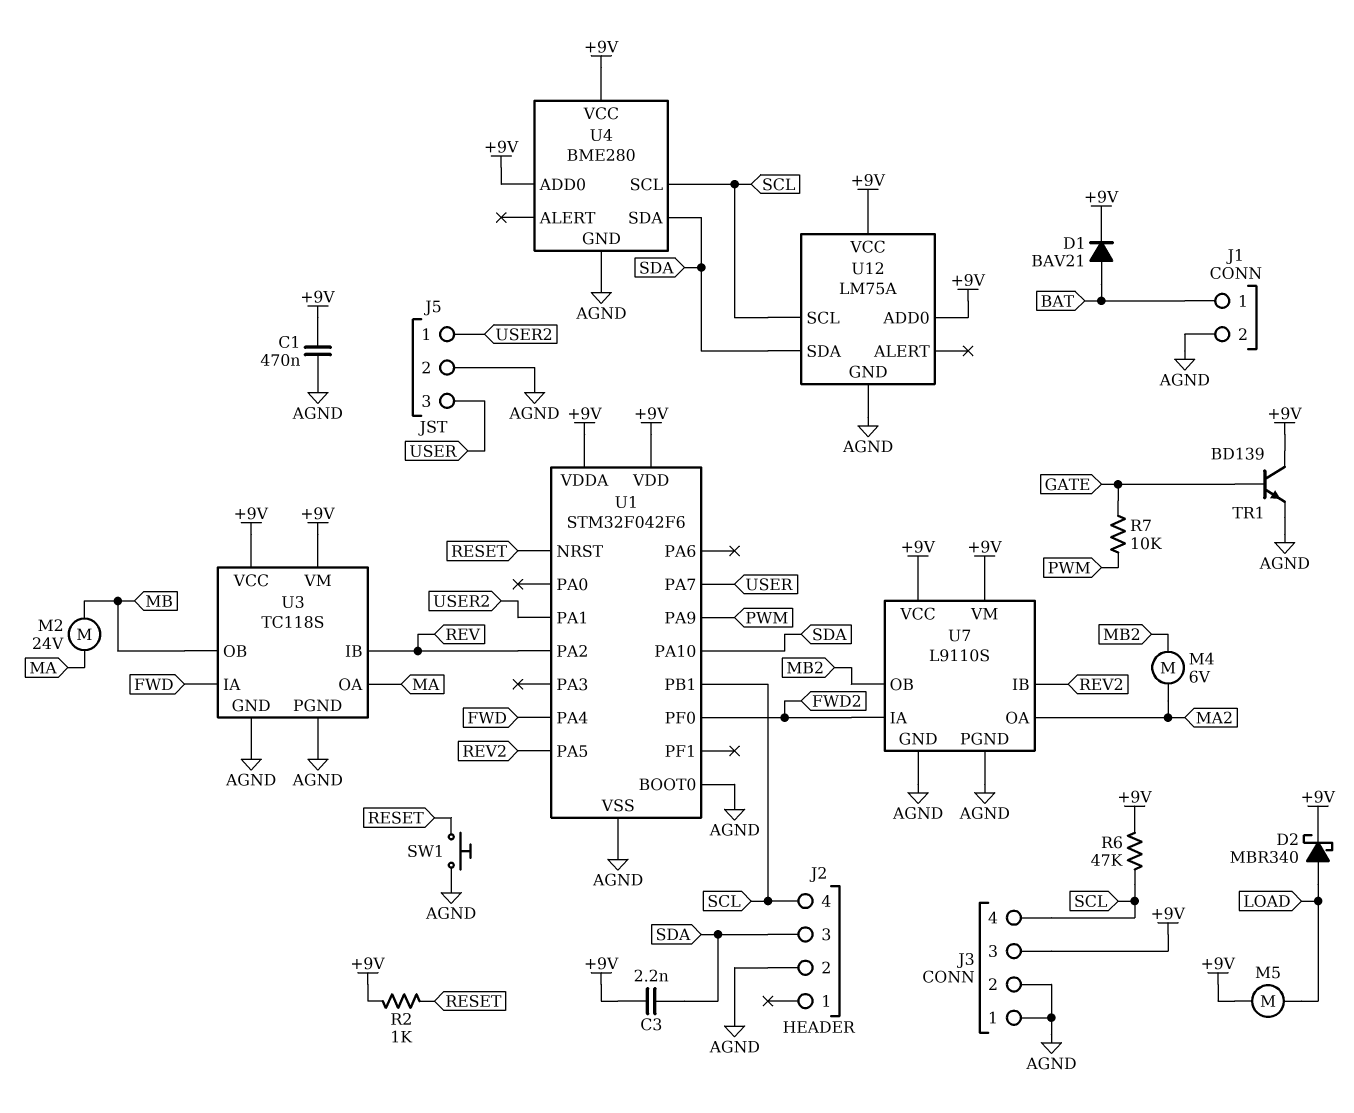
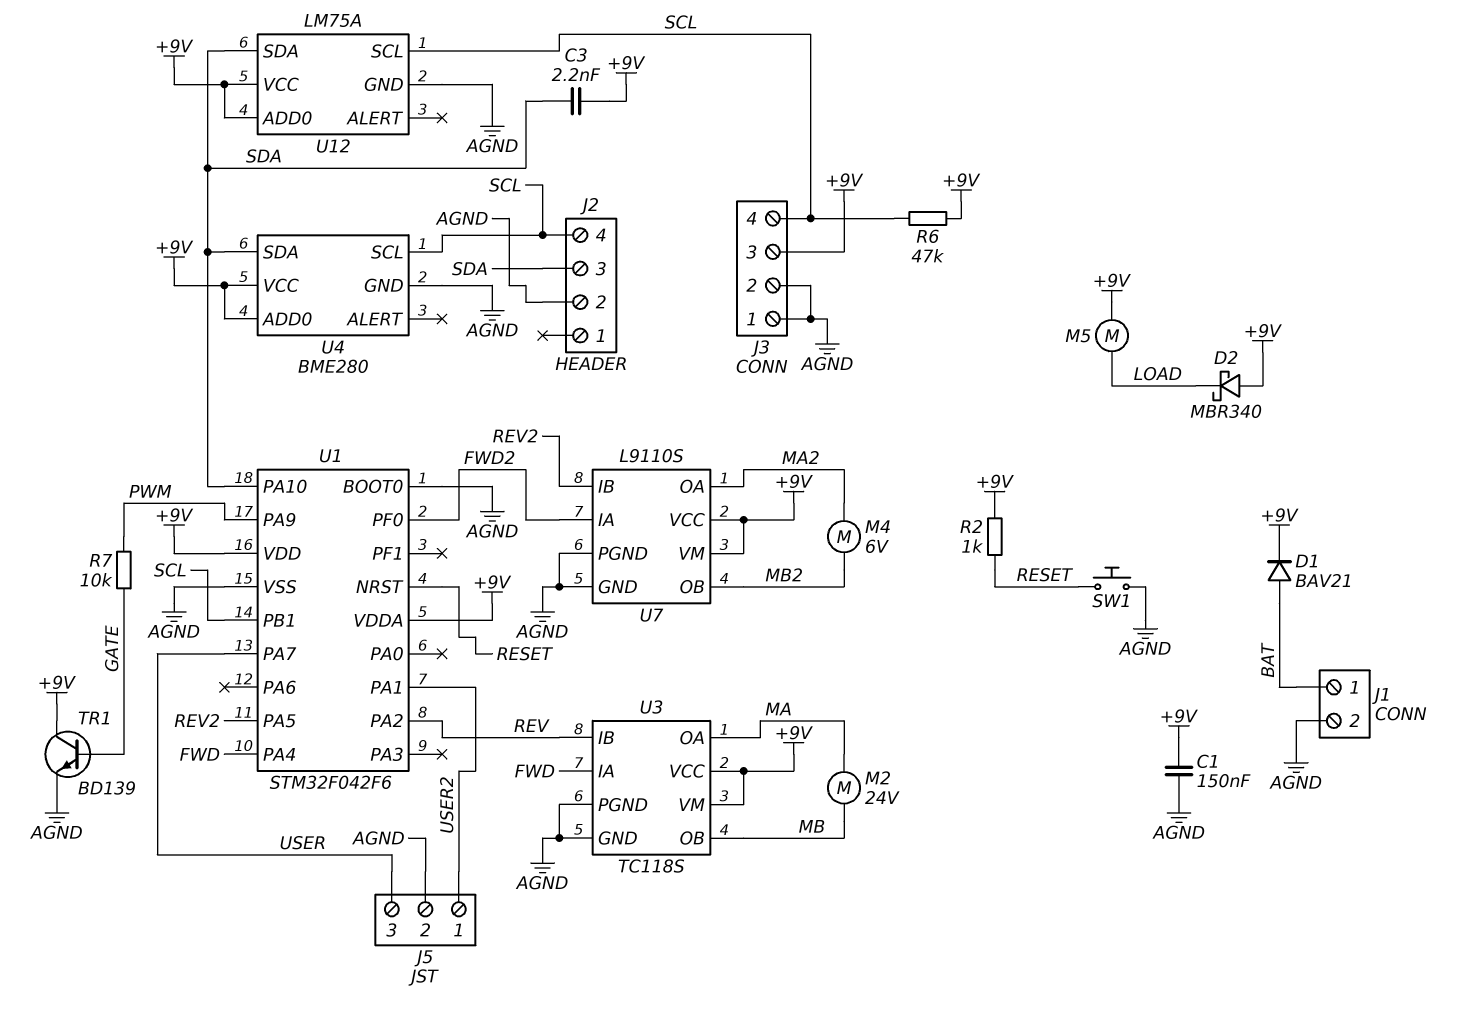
C1: 470nF (+9V, AGND) -> 150nF (+9V, AGND)
D2: schottky MBR340 (A LOAD, K +9V) -> schottky MBR340 (A +9V, K LOAD)

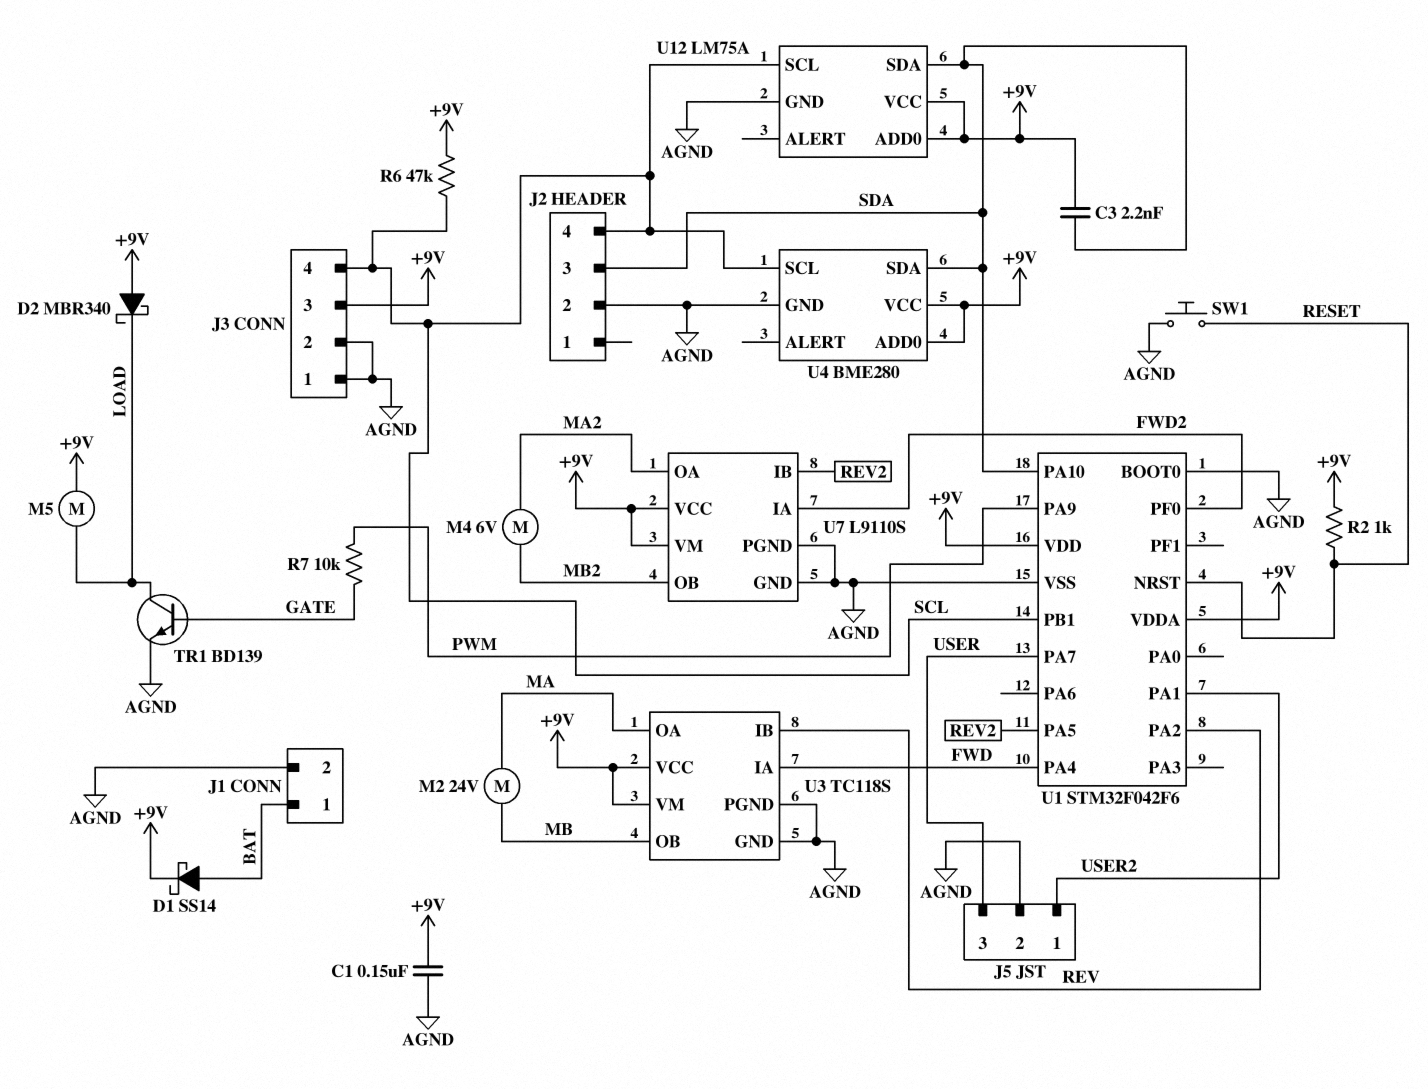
D1: diode BAV21 (A BAT, K +9V) -> schottky SS14 (A BAT, K +9V)
TR1: NPN BD139 (B GATE, C +9V, E AGND) -> NPN BD139 (B GATE, C LOAD, E AGND)

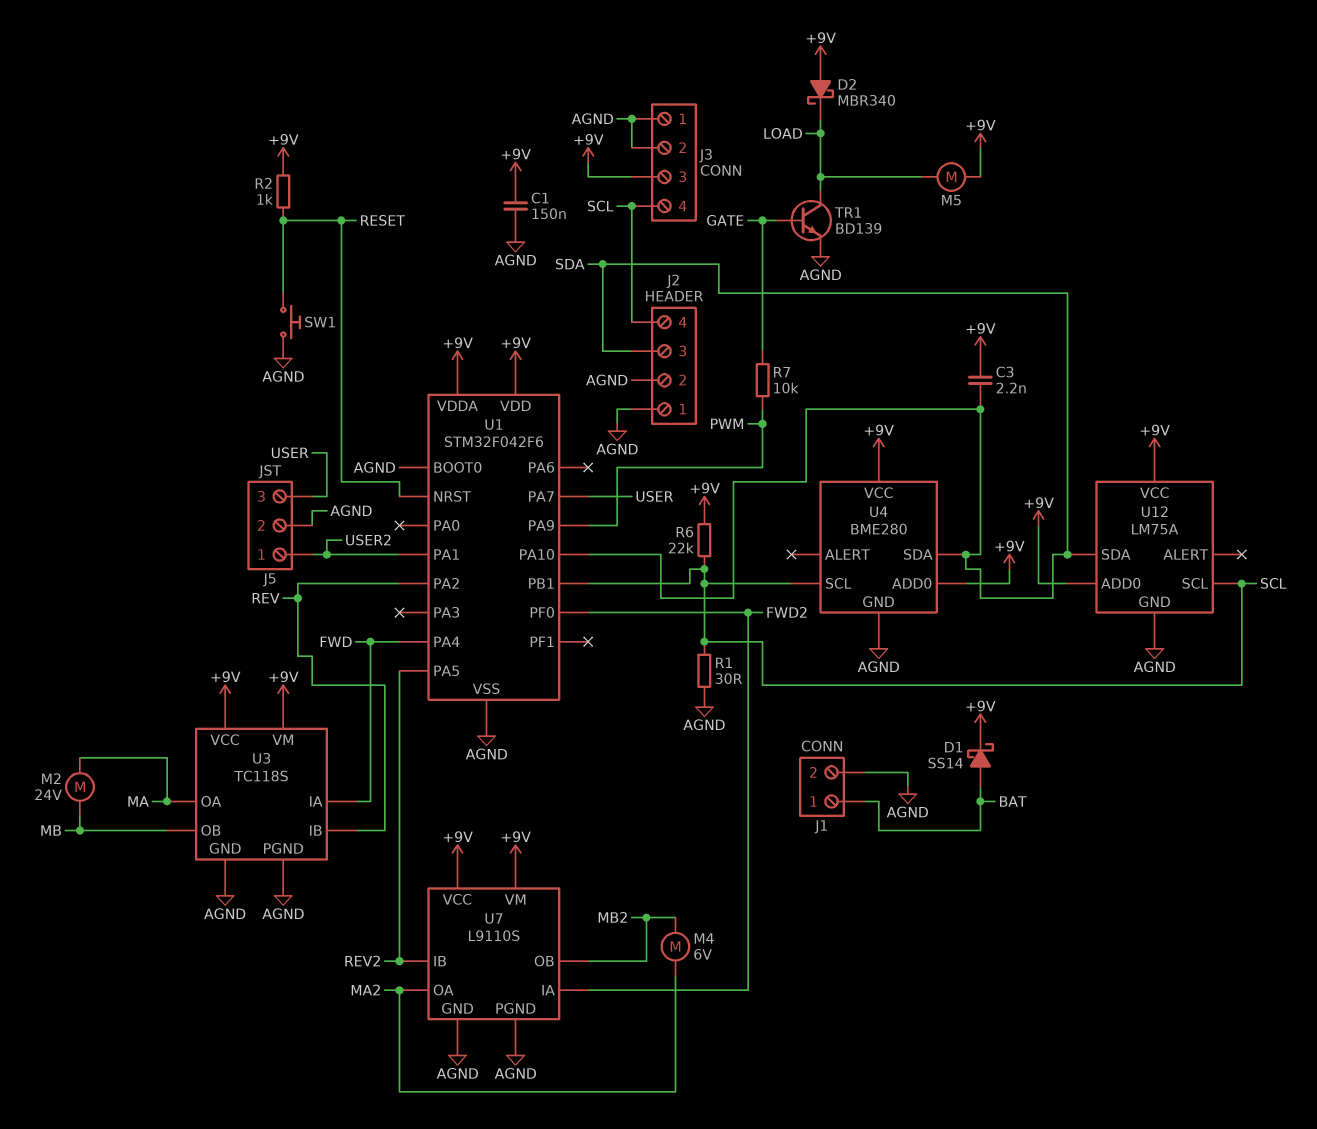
J2 pin 1: none -> AGND
R1: none -> 30 (AGND, SCL)
R6: 47k (+9V, SCL) -> 22k (+9V, SCL)

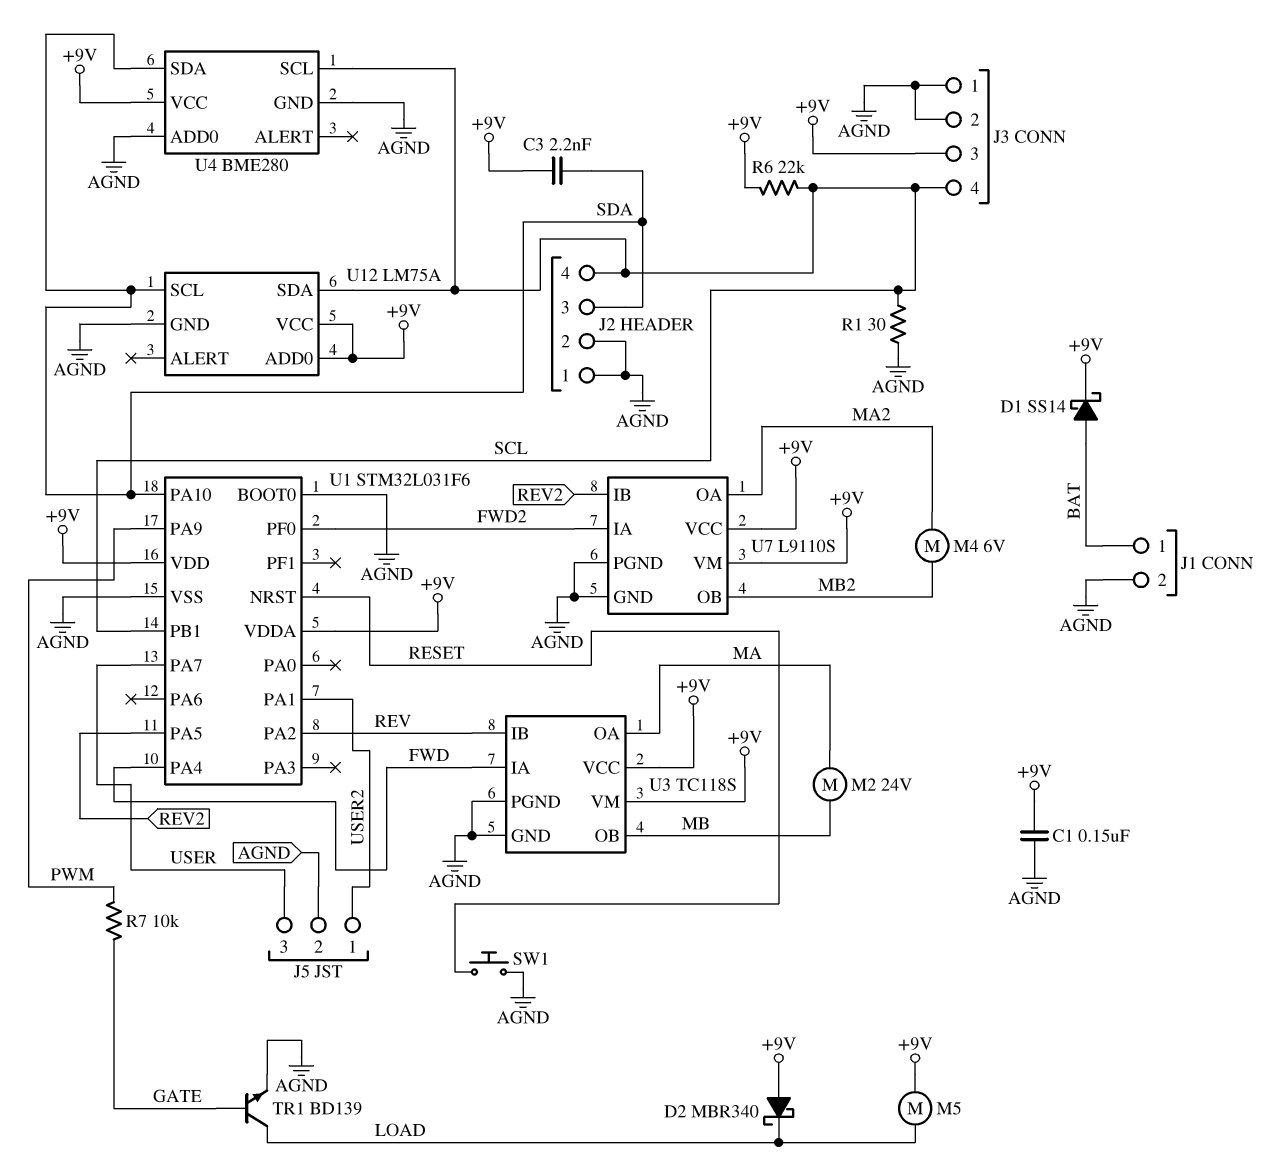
R2: 1k (+9V, RESET) -> none
U1: STM32F042F6 -> STM32L031F6
U4 pin ADD0: +9V -> AGND
U12 pin SCL: SCL -> SDA
U12 pin SDA: SDA -> SCL

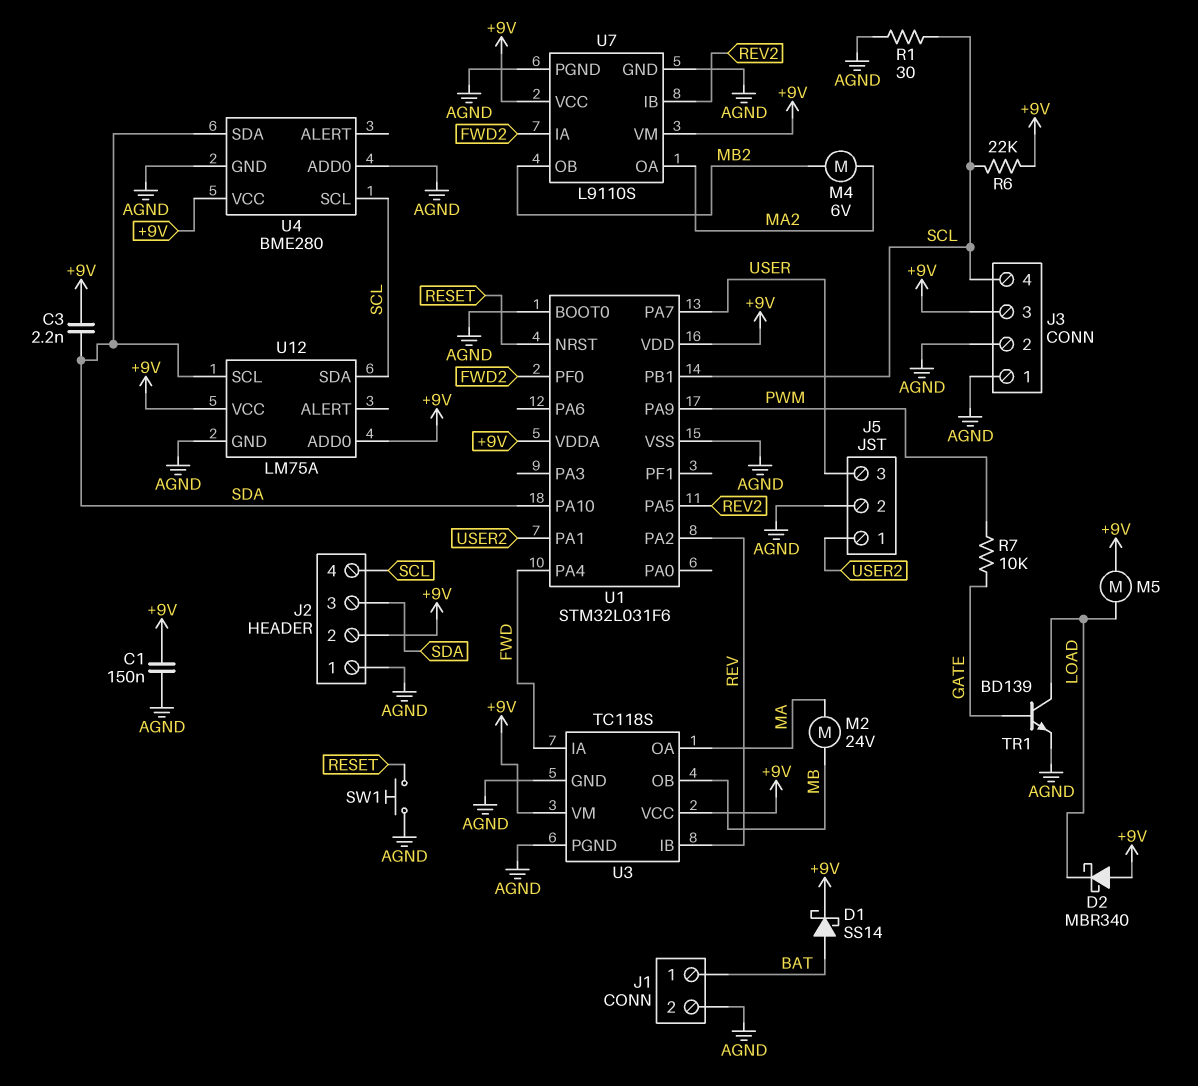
J2 pin 2: AGND -> +9V

